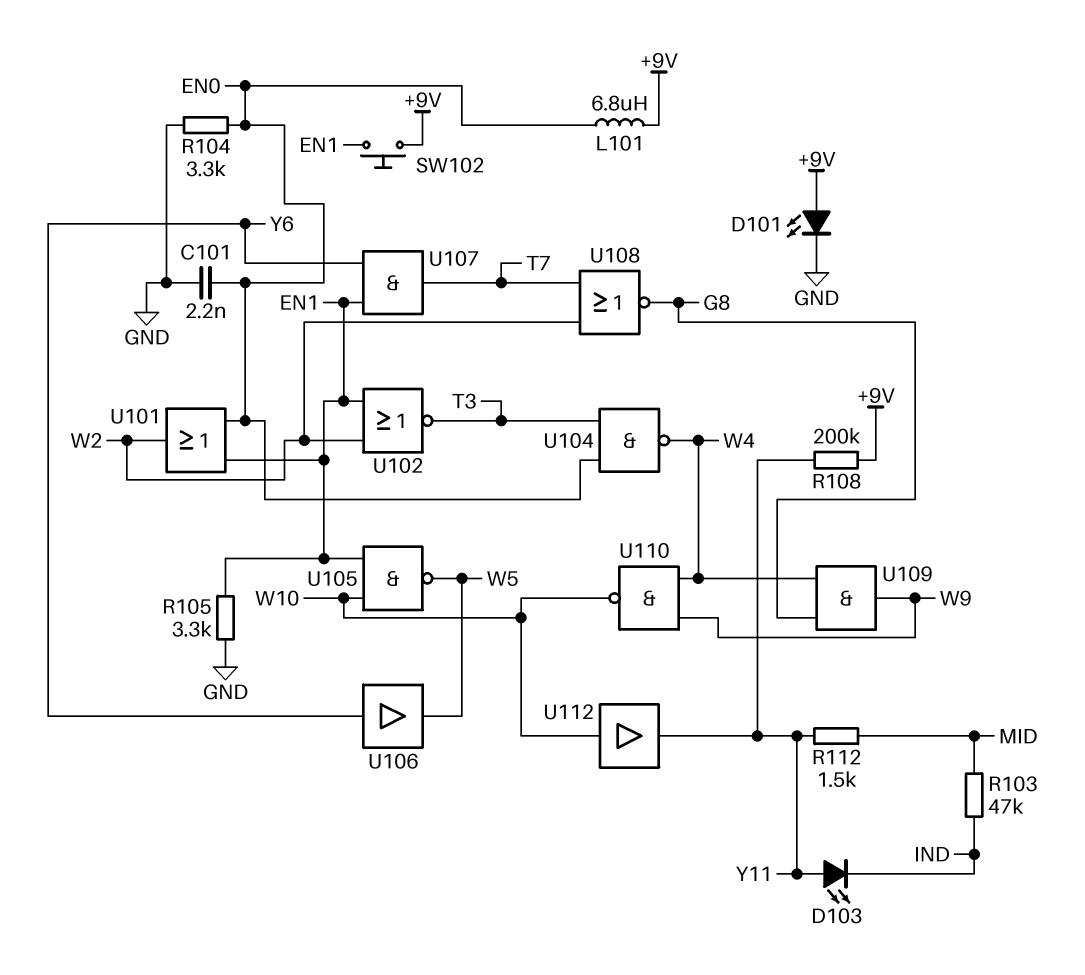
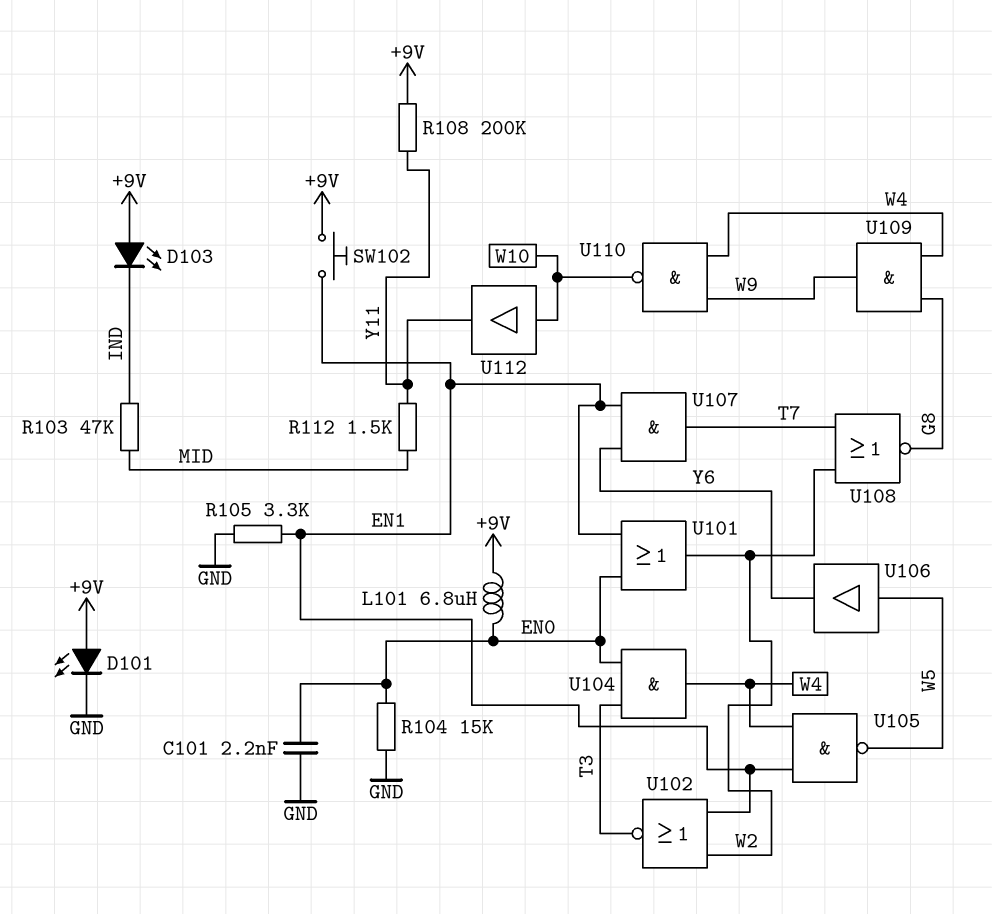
D103: LED (A Y11, K IND) -> LED (A +9V, K IND)
R104: 3.3k (EN0, GND) -> 15k (EN0, GND)
U104: NAND (in EN0, in T3, out W4) -> AND (in EN0, in T3, out W4)
U105: NAND (in EN1, in W10, out W5) -> NAND (in EN1, in W4, out W5)
U106: buffer (in Y6, out W5) -> buffer (in W5, out Y6)

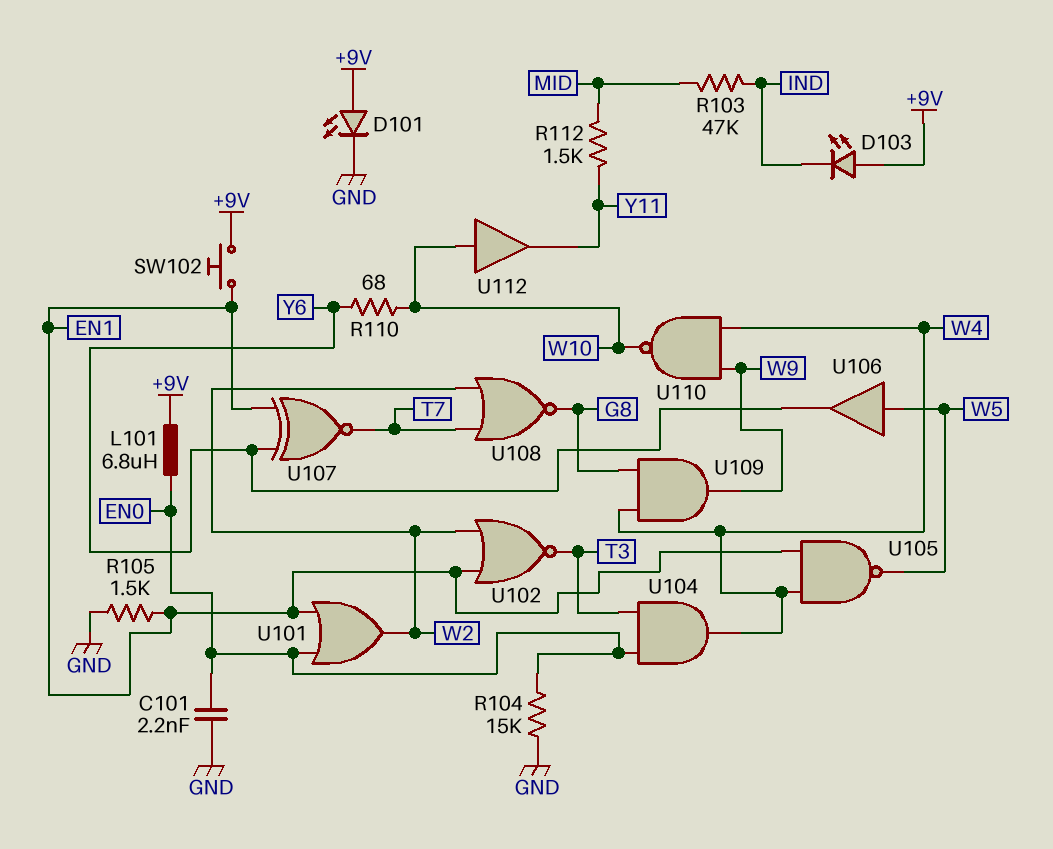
R105: 3.3k (EN1, GND) -> 1.5k (EN1, GND)
R108: 200k (+9V, Y11) -> none
R110: none -> 68 (W10, Y6)
U107: AND (in EN1, in Y6, out T7) -> XNOR (in EN1, in Y6, out T7)

